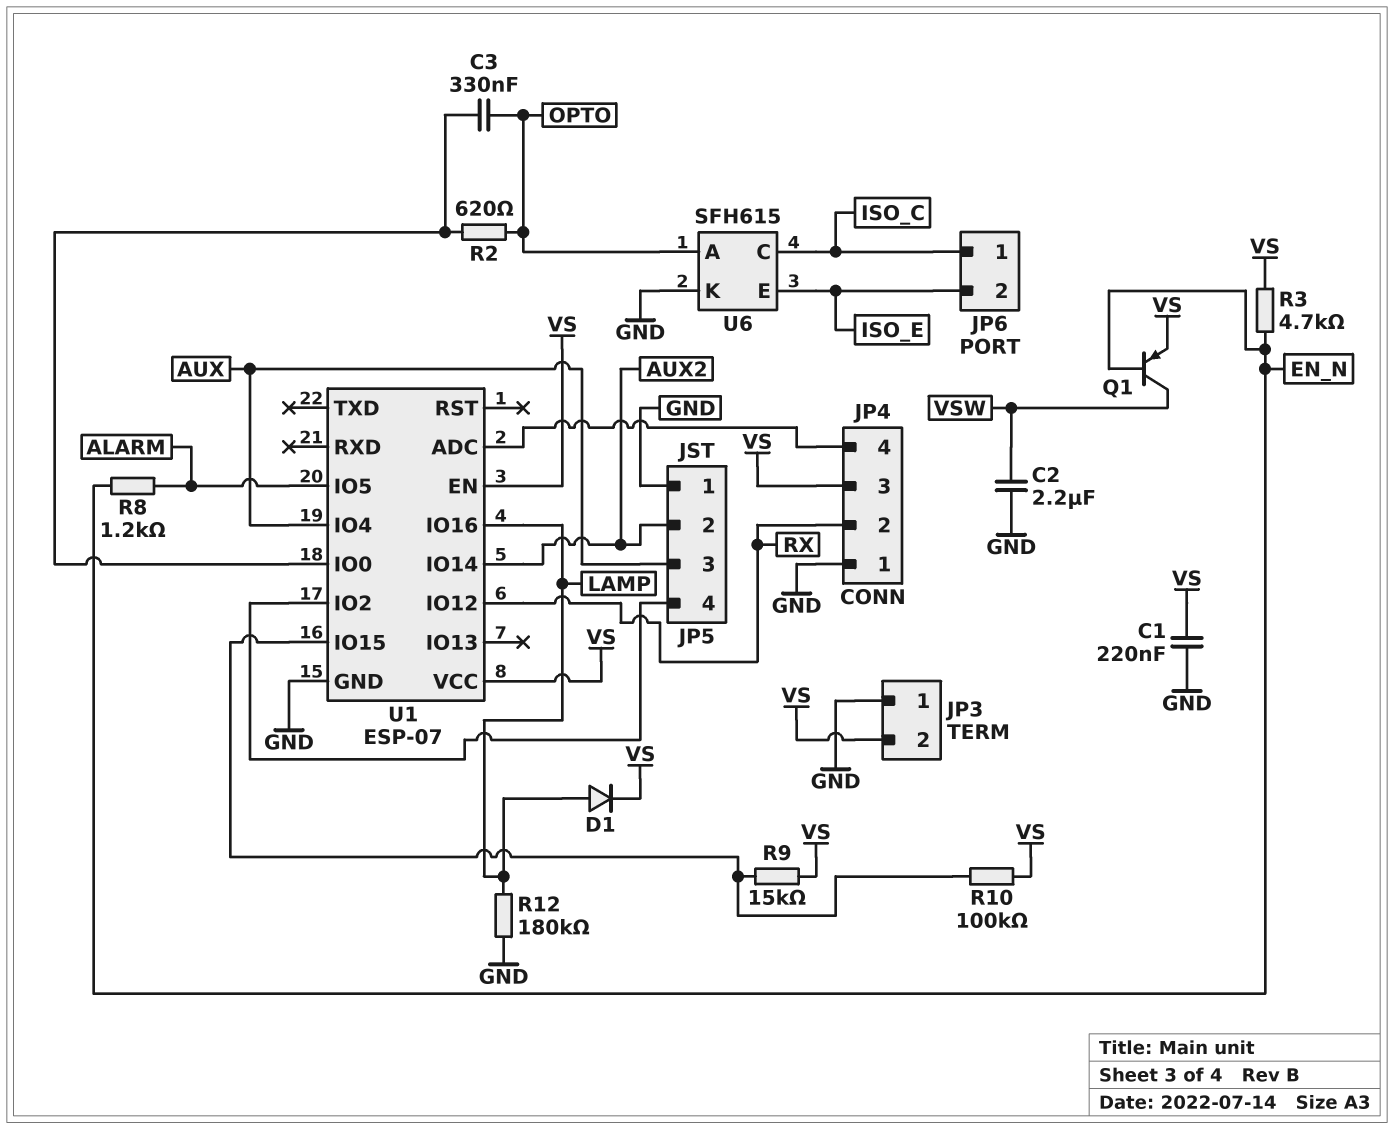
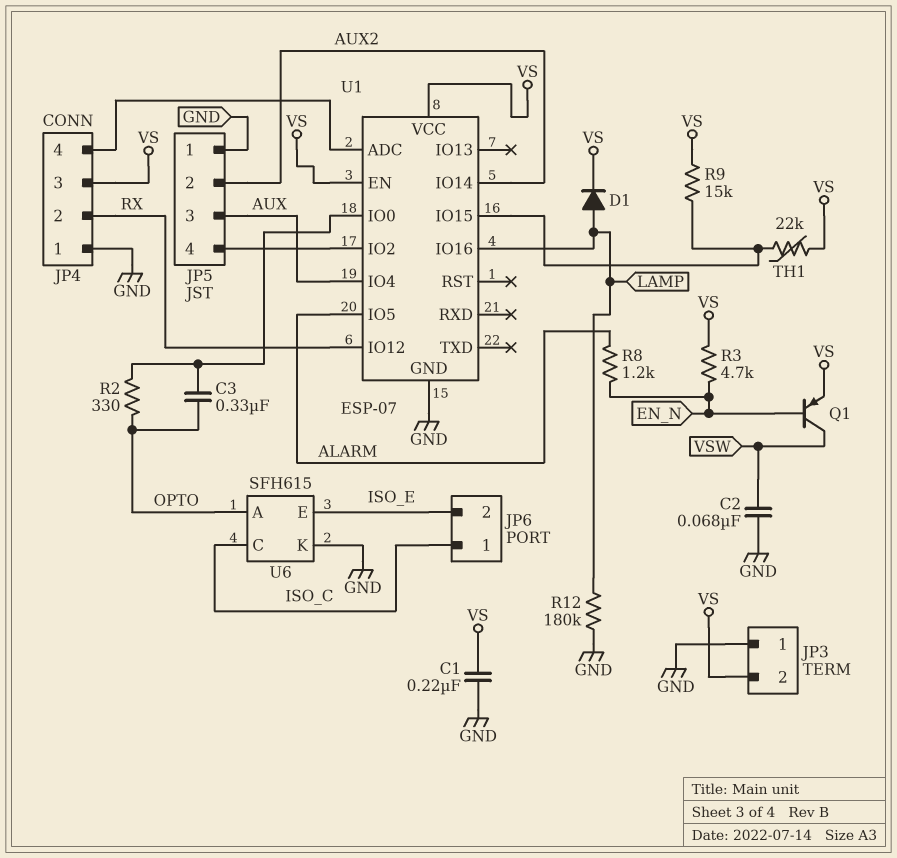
C2: 2.2uF (GND, VSW) -> 68nF (GND, VSW)
R2: 620 (OPTO, U1/IO0) -> 330 (OPTO, U1/IO0)
R10: 100k (U1/IO15, VS) -> none
TH1: none -> 22k (U1/IO15, VS)

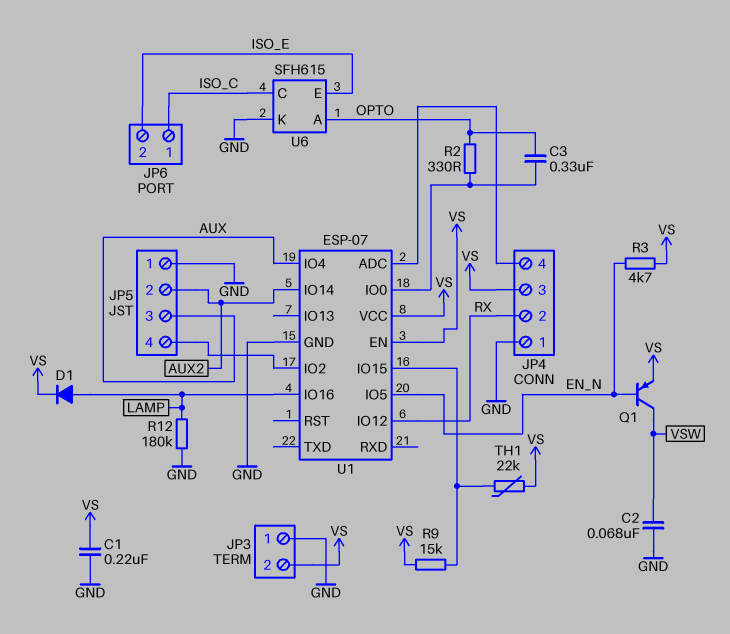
R8: 1.2k (ALARM, EN_N) -> none
U1 pin IO5: ALARM -> EN_N

